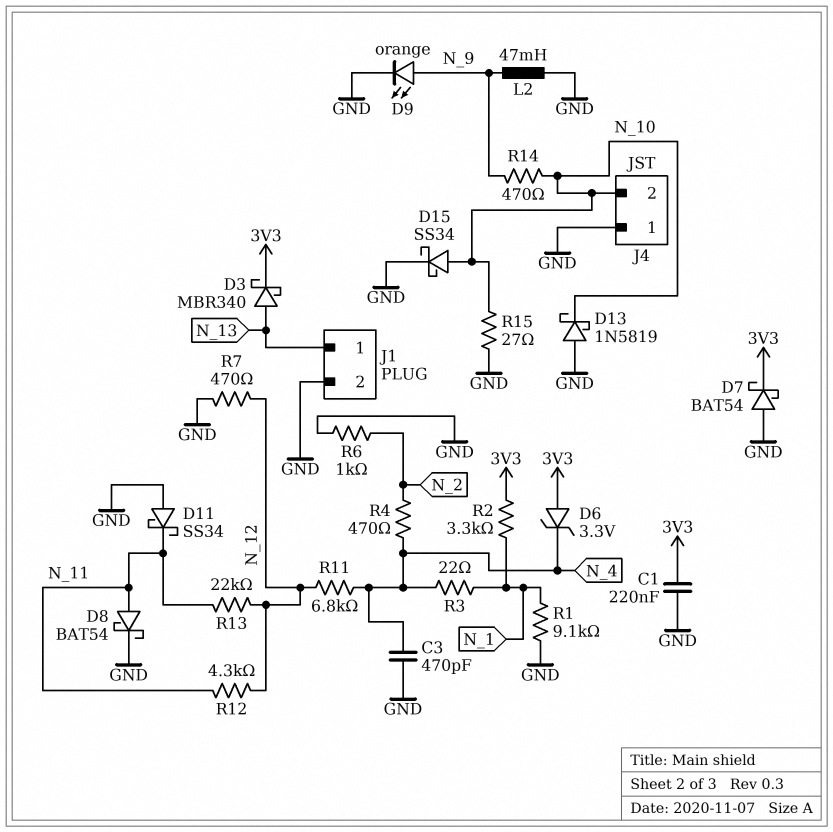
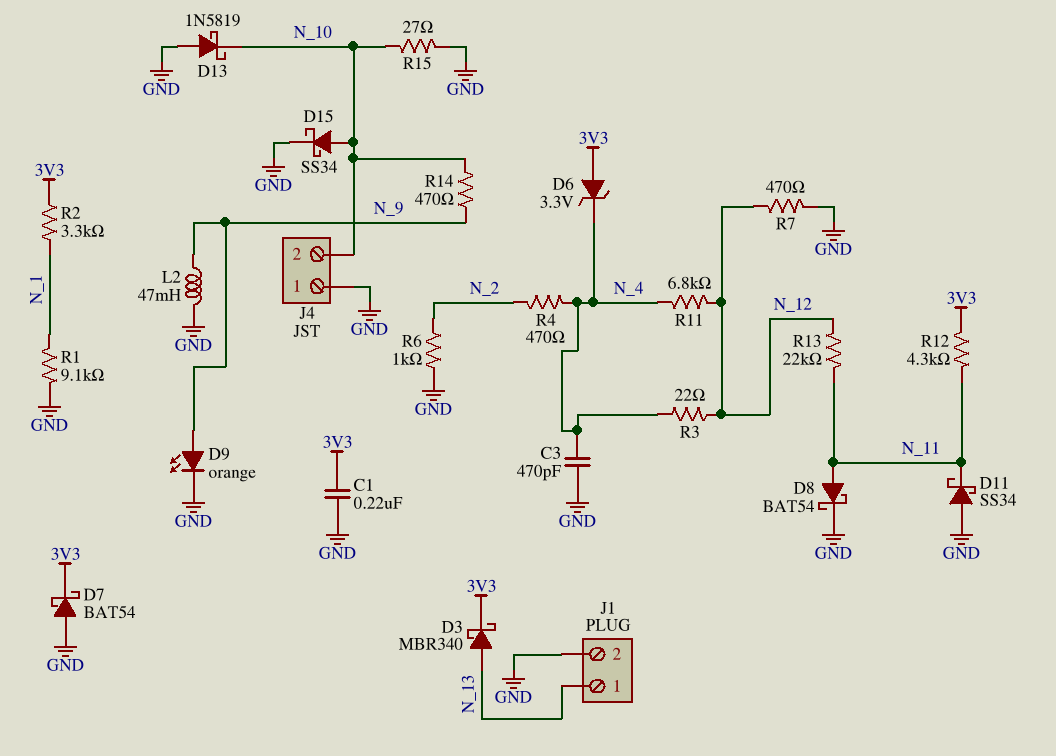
R3: 22 (N_1, N_4) -> 22 (N_4, N_12)
R12: 4.3k (N_11, N_12) -> 4.3k (3V3, N_11)

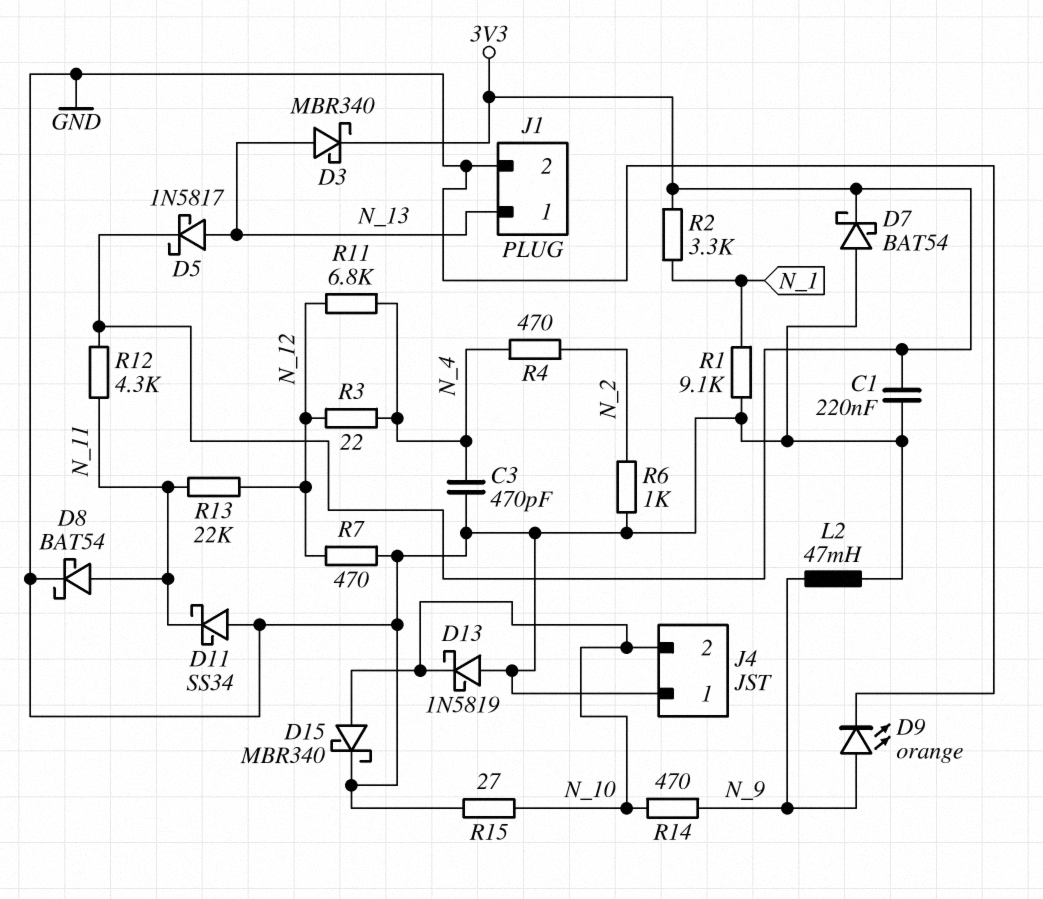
D5: none -> schottky 1N5817 (A N_13, K 3V3)
D6: zener 3.3V (A 3V3, K N_4) -> none
D15: schottky SS34 (A N_10, K GND) -> schottky MBR340 (A N_10, K GND)

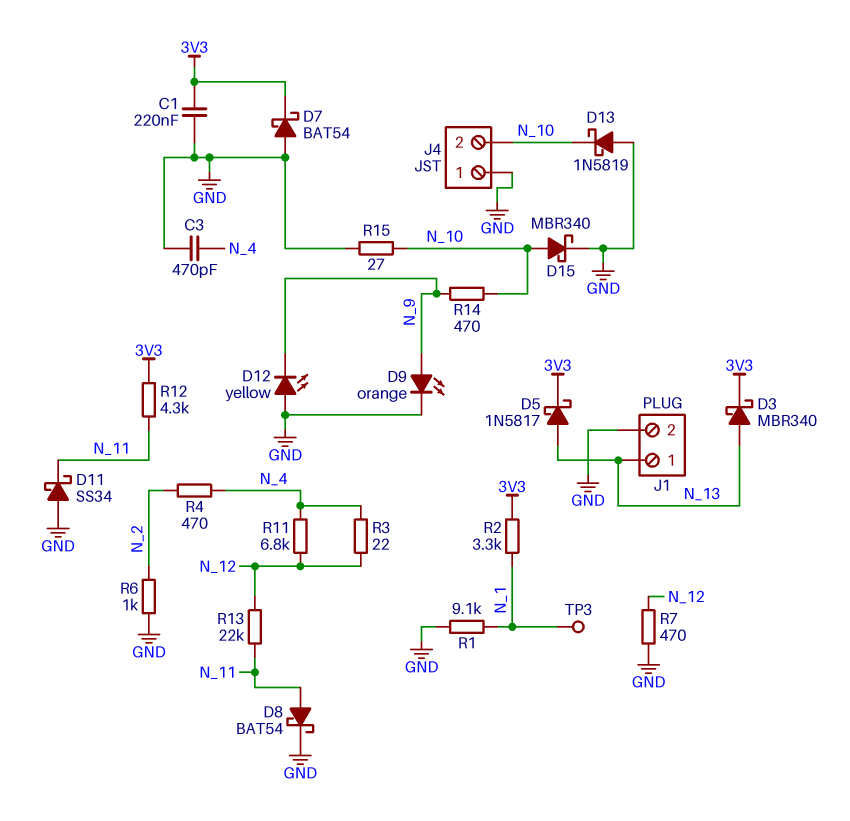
D12: none -> LED yellow (A GND, K N_9)
L2: 47mH (GND, N_9) -> none
TP3: none -> test point (N_1)

